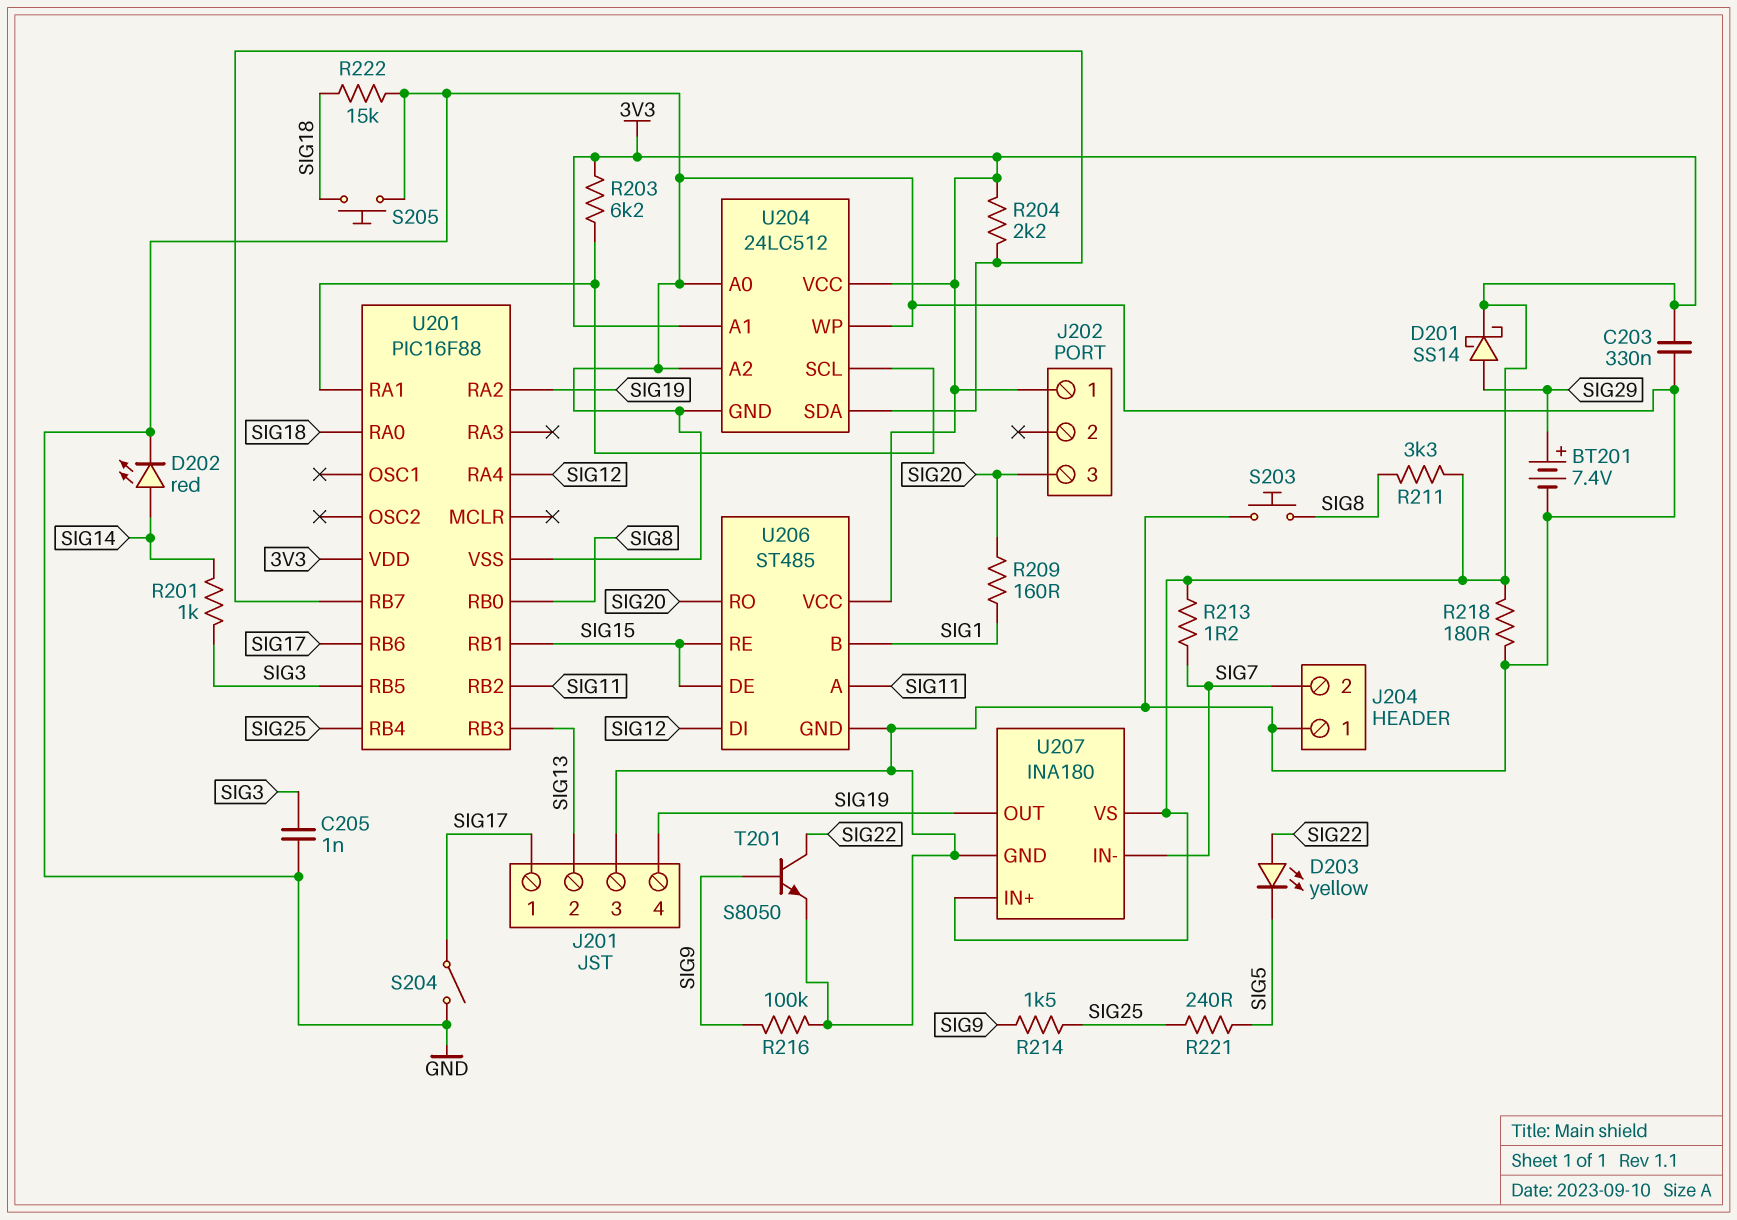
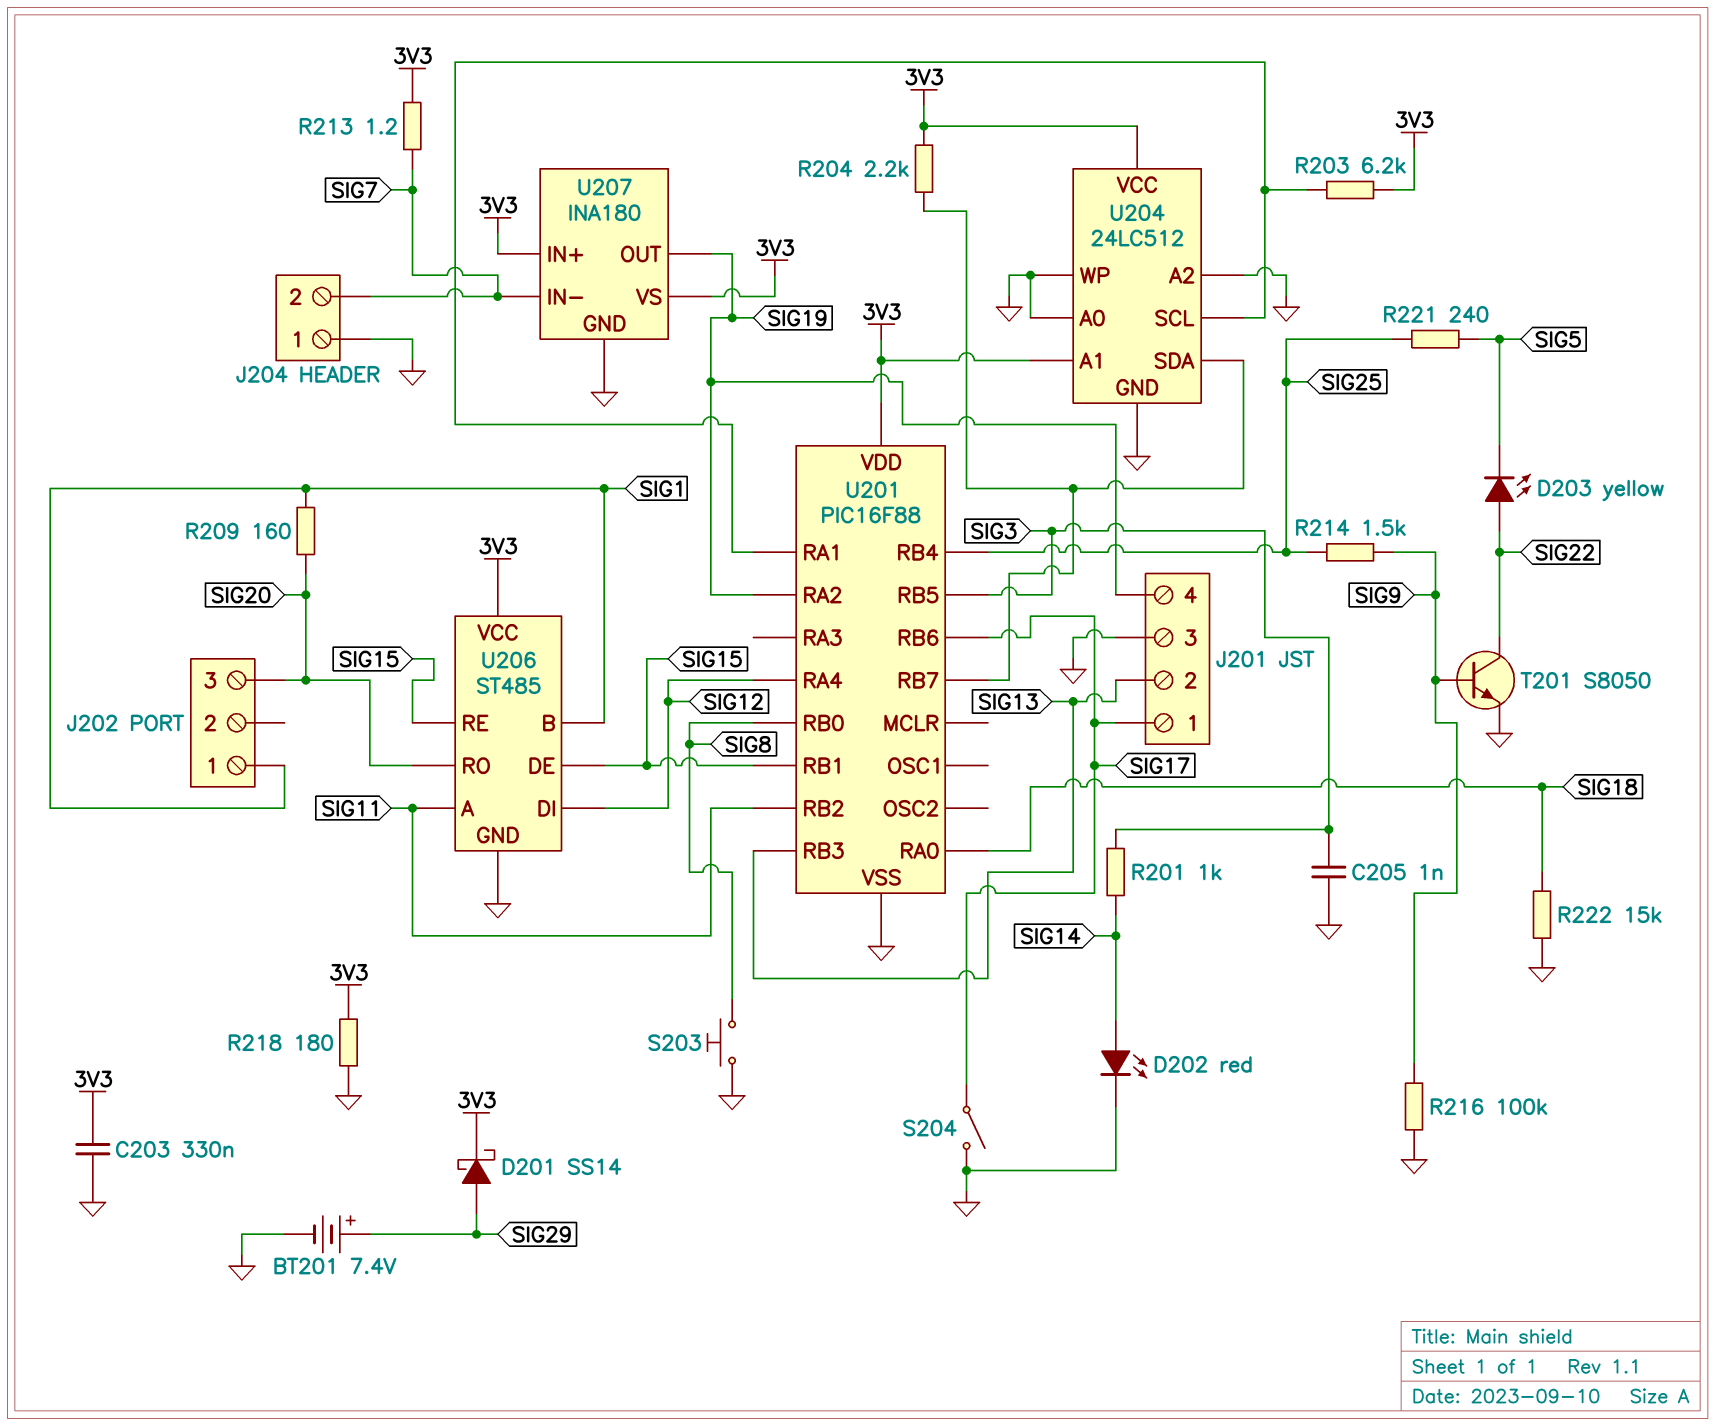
J202 pin 1: 3V3 -> SIG1
R211: 3.3k (3V3, SIG8) -> none
S205: button (GND, SIG18) -> none

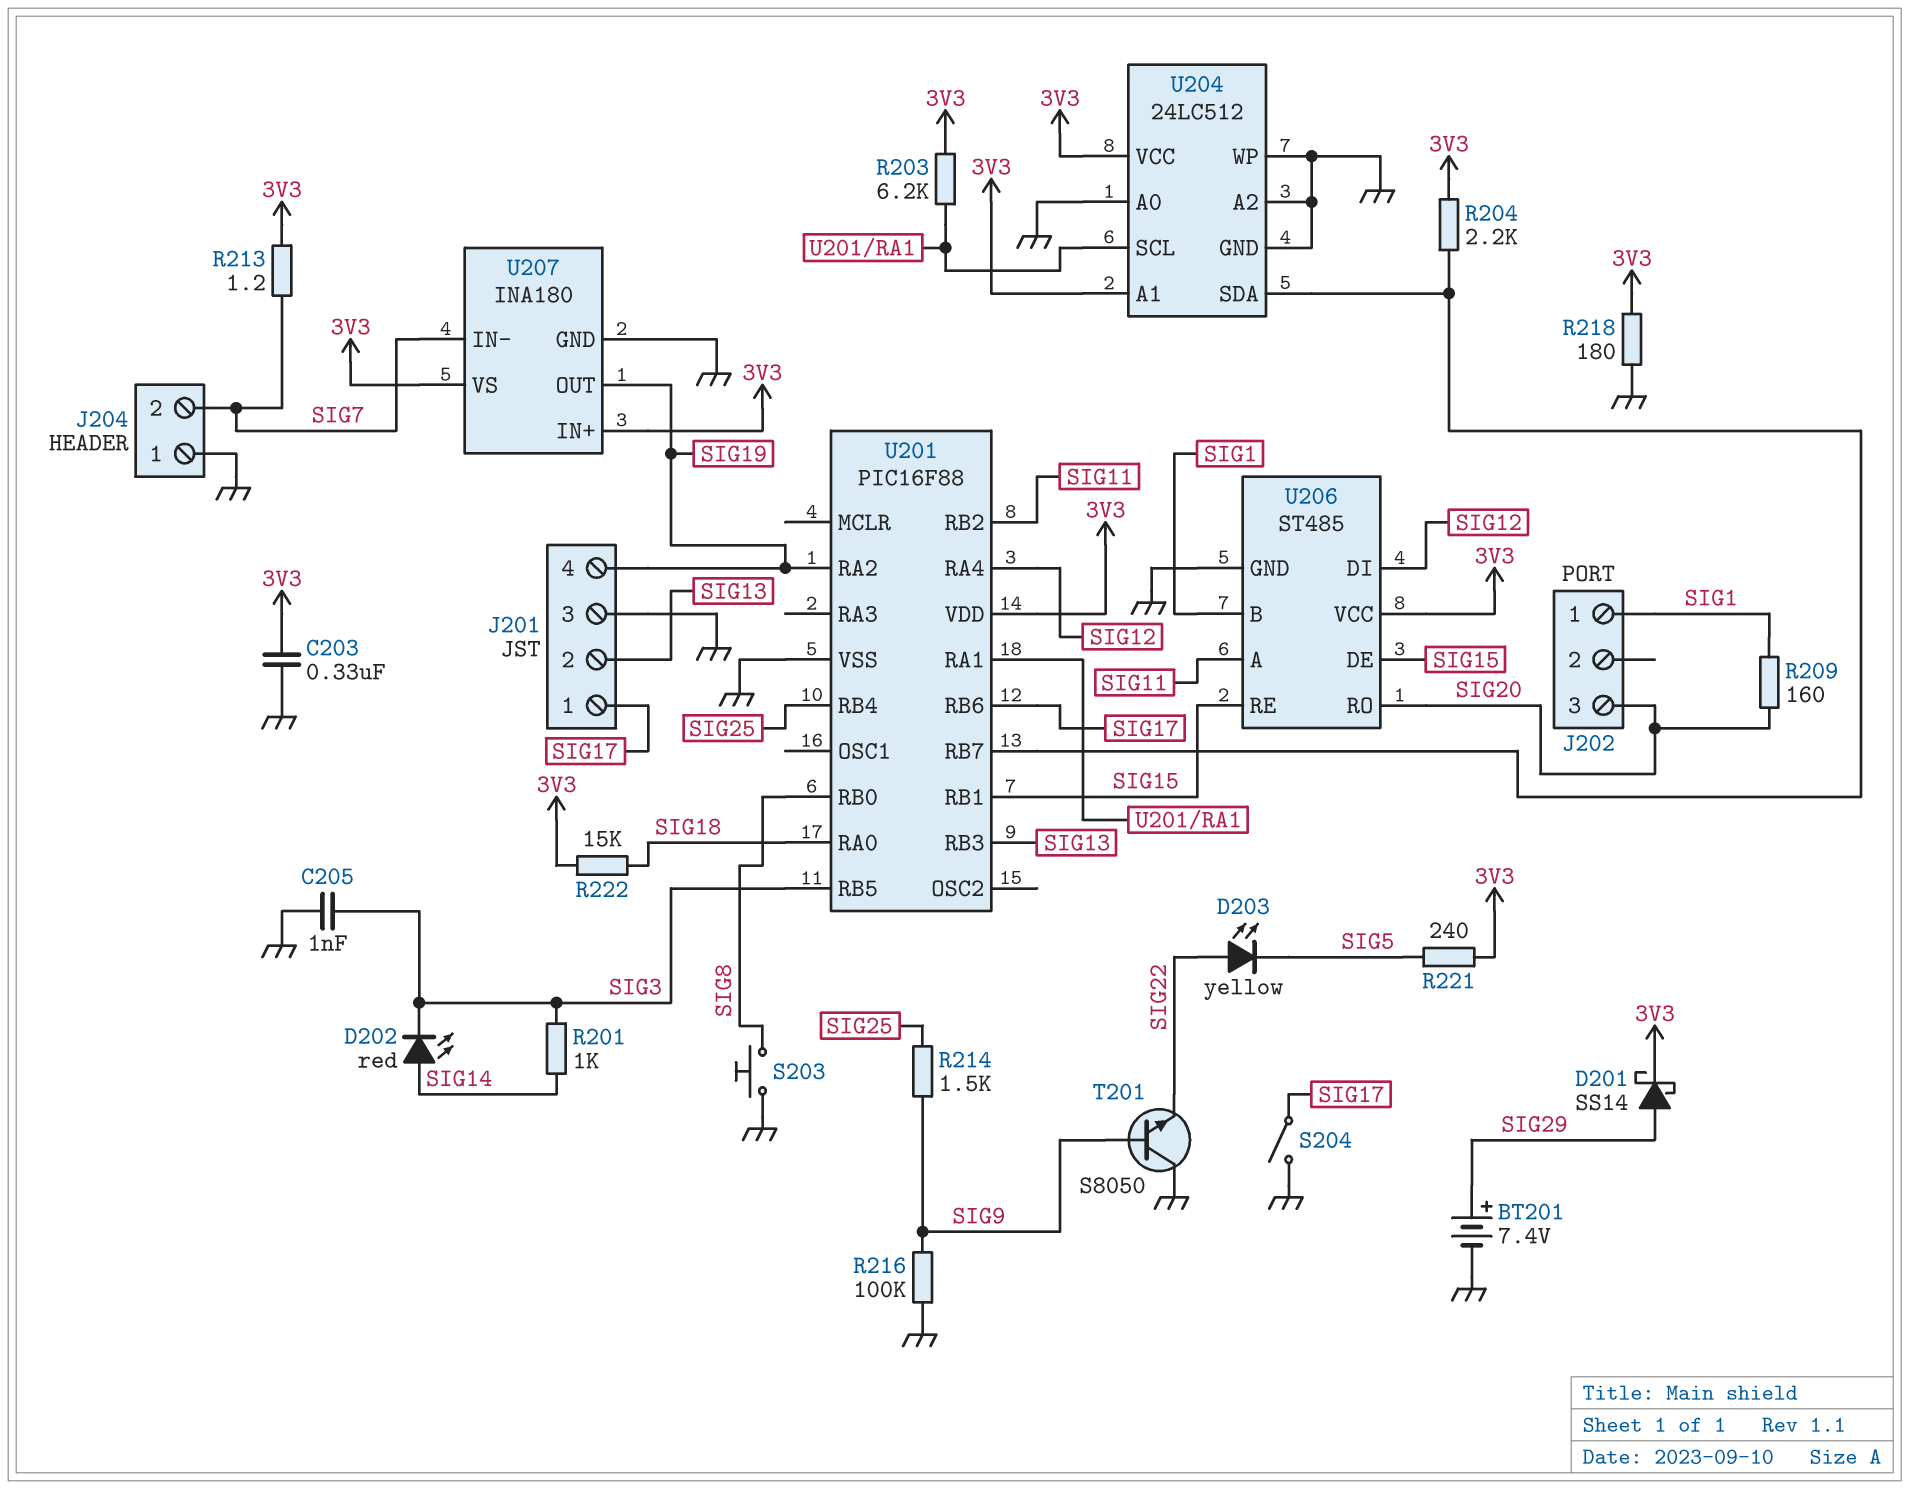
D202: LED red (A SIG14, K GND) -> LED red (A SIG14, K SIG3)
R221: 240 (SIG5, SIG25) -> 240 (3V3, SIG5)
R222: 15k (GND, SIG18) -> 15k (3V3, SIG18)
T201: NPN S8050 (B SIG9, C SIG22, E GND) -> NPN S8050 (B SIG9, C GND, E SIG22)

